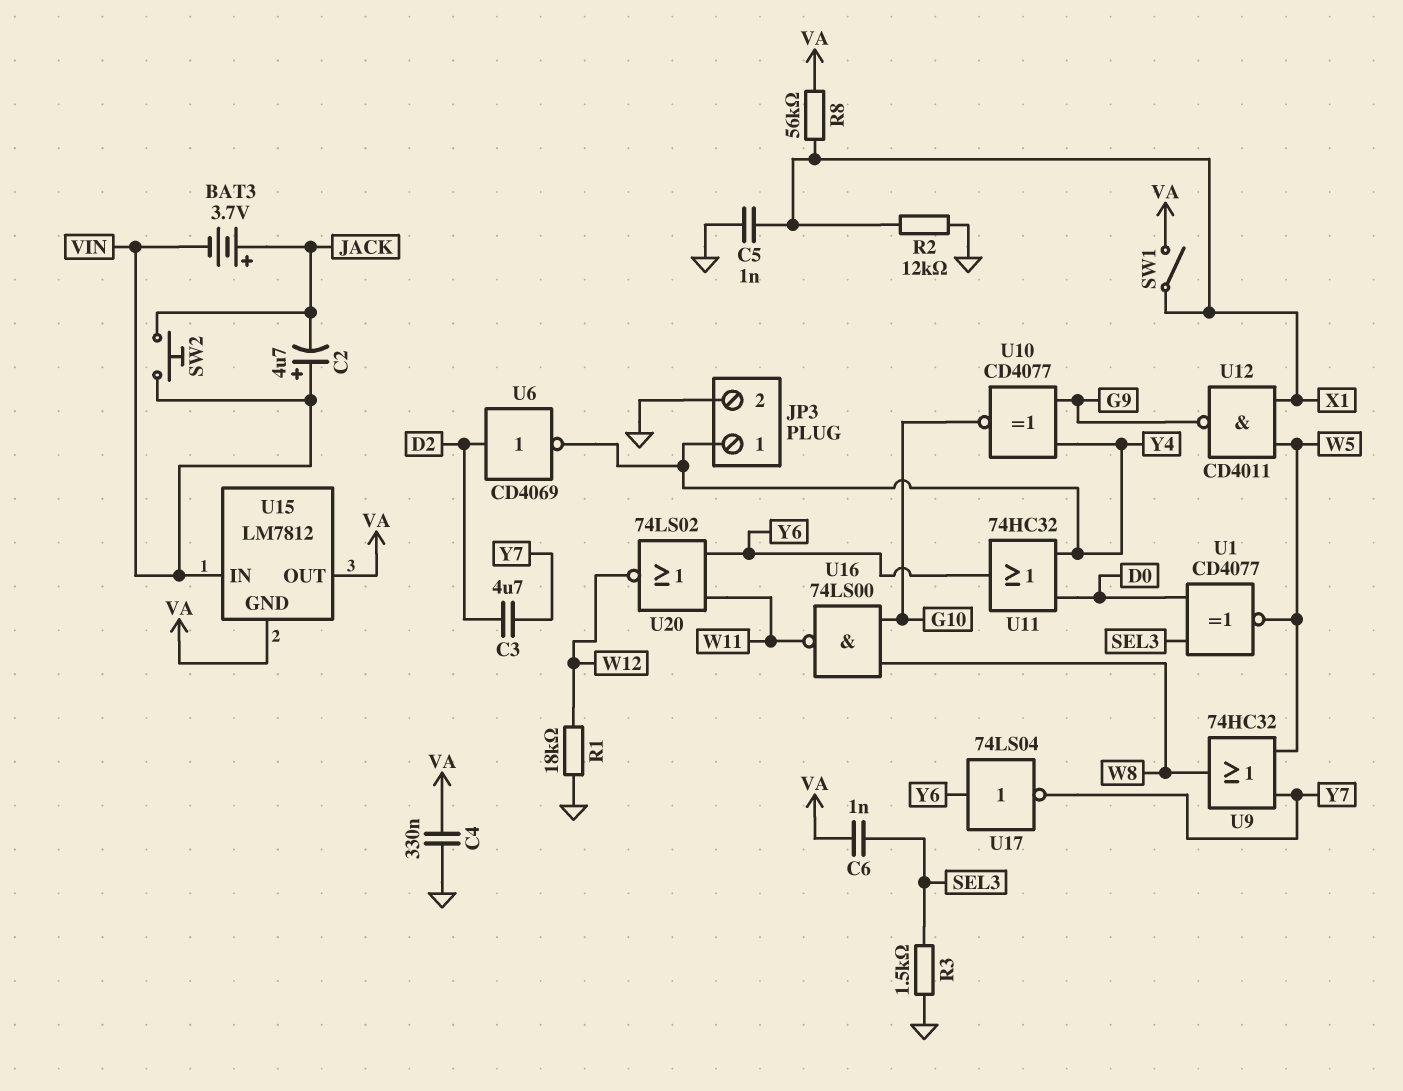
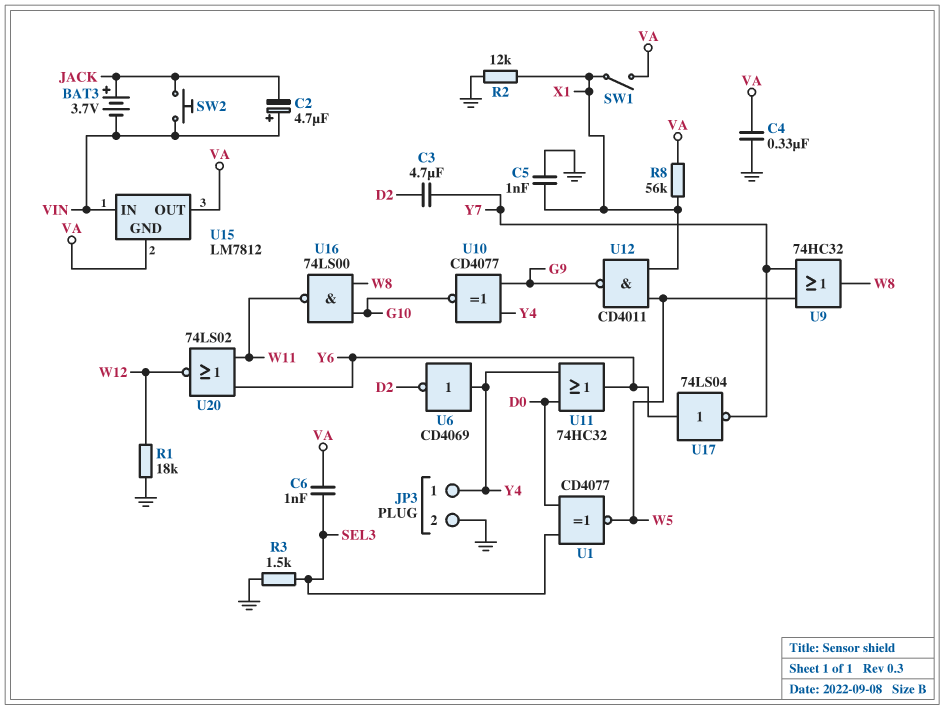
U6: NOT CD4069 (in D2, out Y4) -> NOT CD4069 (in Y4, out D2)

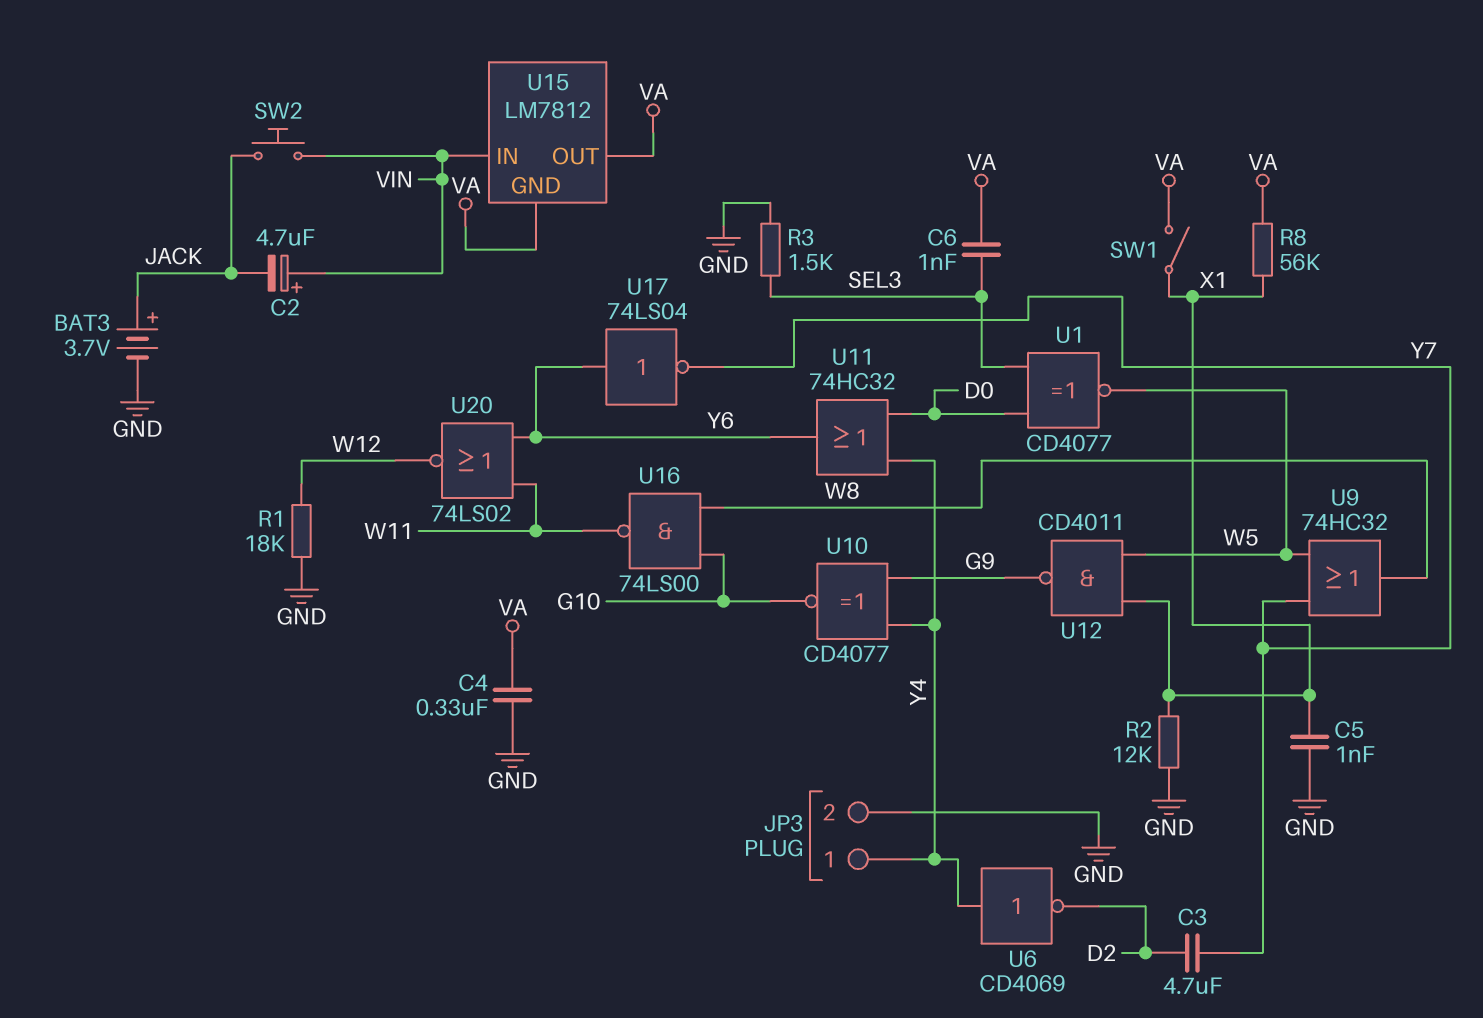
BAT3: 3.7V (plus JACK, minus VIN) -> 3.7V (plus JACK, minus GND)

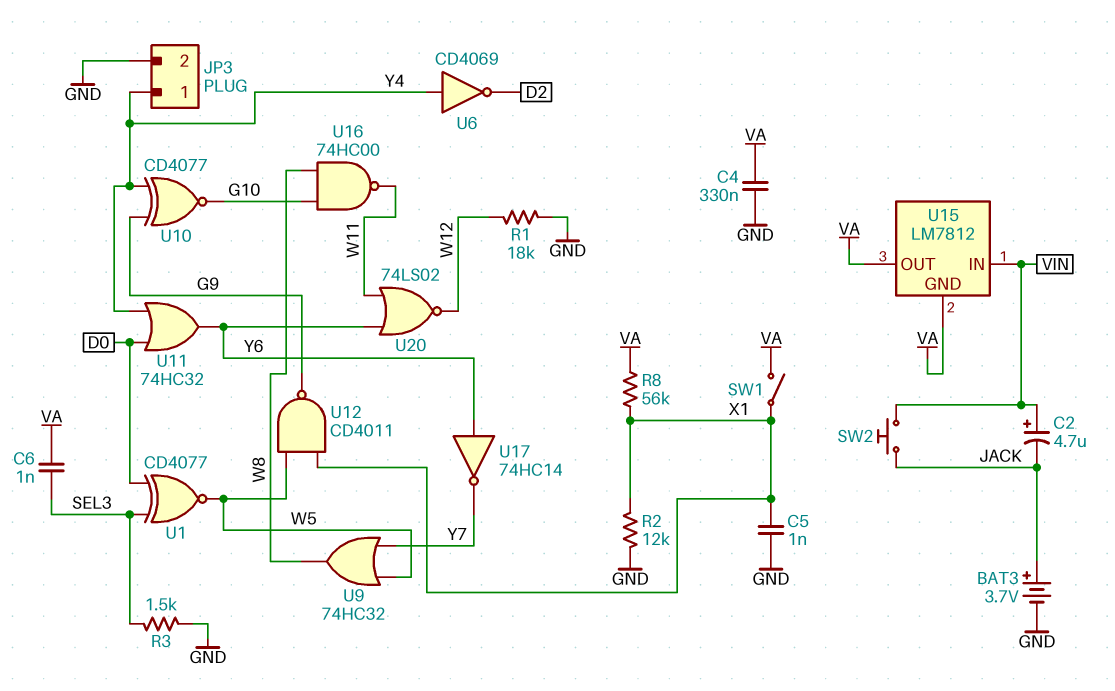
C3: 4.7uF (D2, Y7) -> none
U16: NAND 74LS00 (in G10, in W8, out W11) -> NAND 74HC00 (in G10, in W8, out W11)
U17: NOT 74LS04 (in Y6, out Y7) -> NOT 74HC14 (in Y6, out Y7)

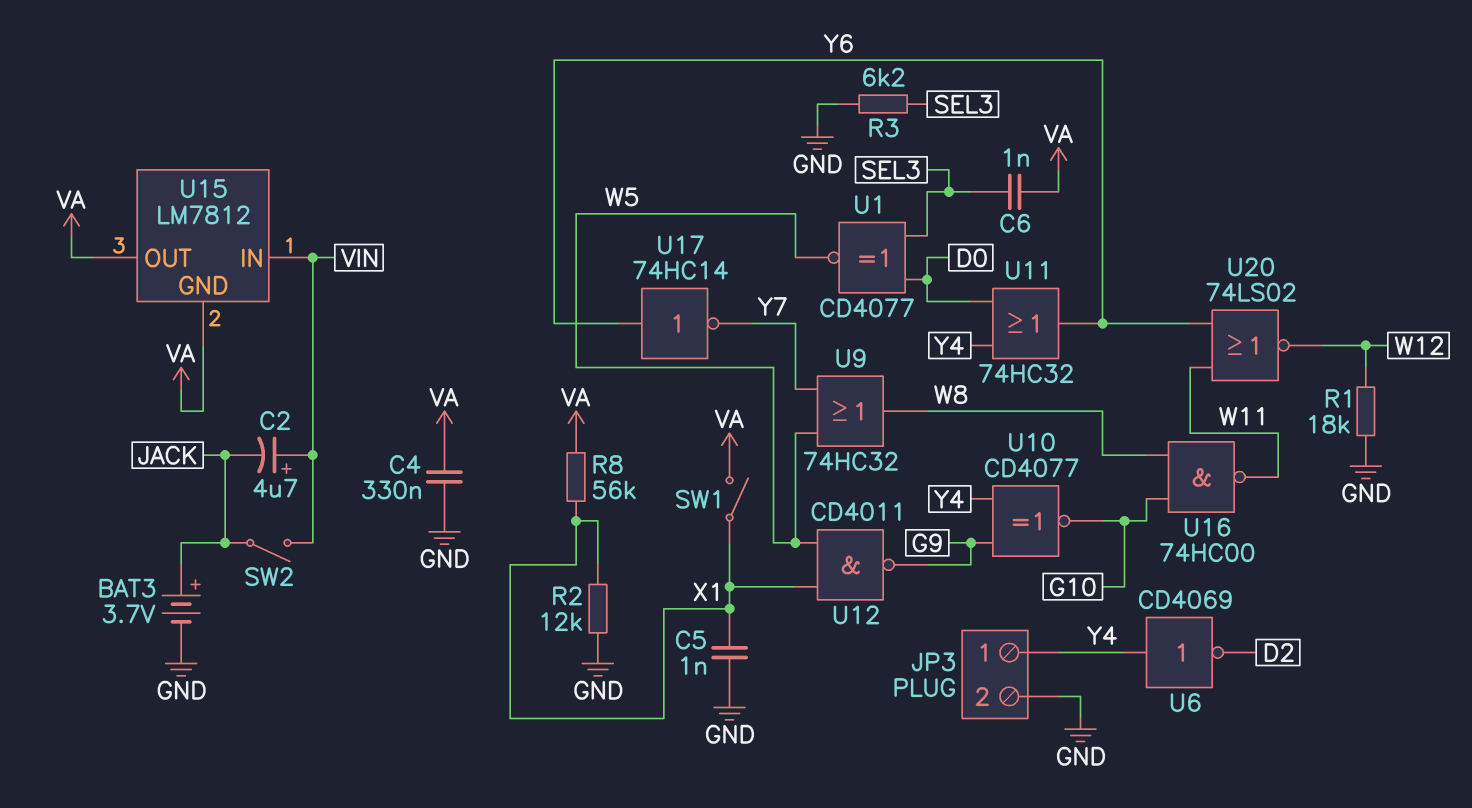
R3: 1.5k (GND, SEL3) -> 6.2k (GND, SEL3)
SW2: button (JACK, VIN) -> switch (JACK, VIN)

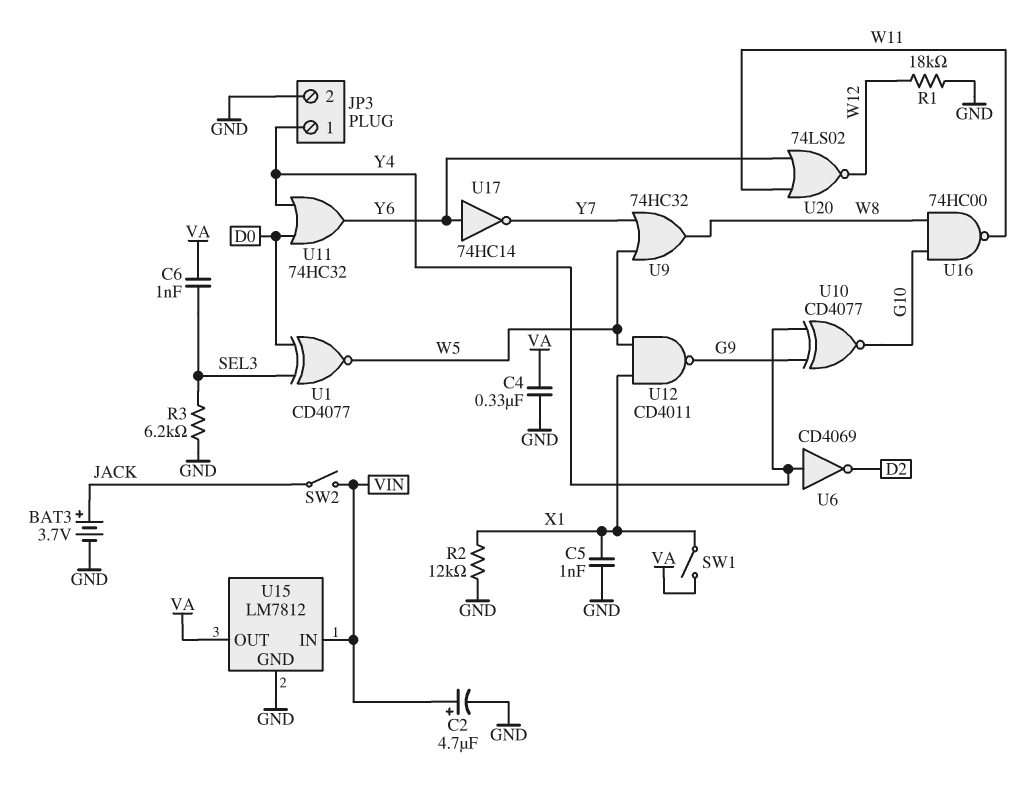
C2: 4.7uF (plus VIN, minus JACK) -> 4.7uF (plus VIN, minus GND)
R8: 56k (VA, X1) -> none
U15 pin GND: VA -> GND

